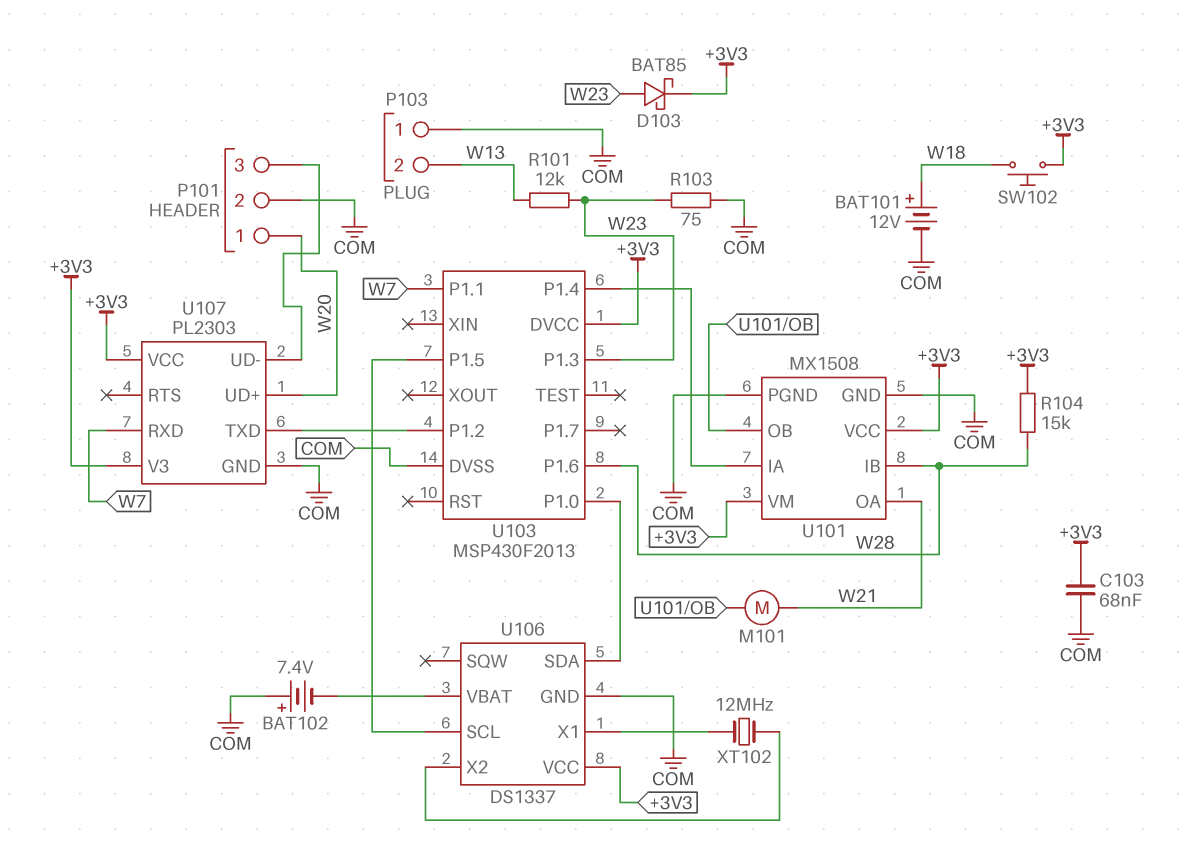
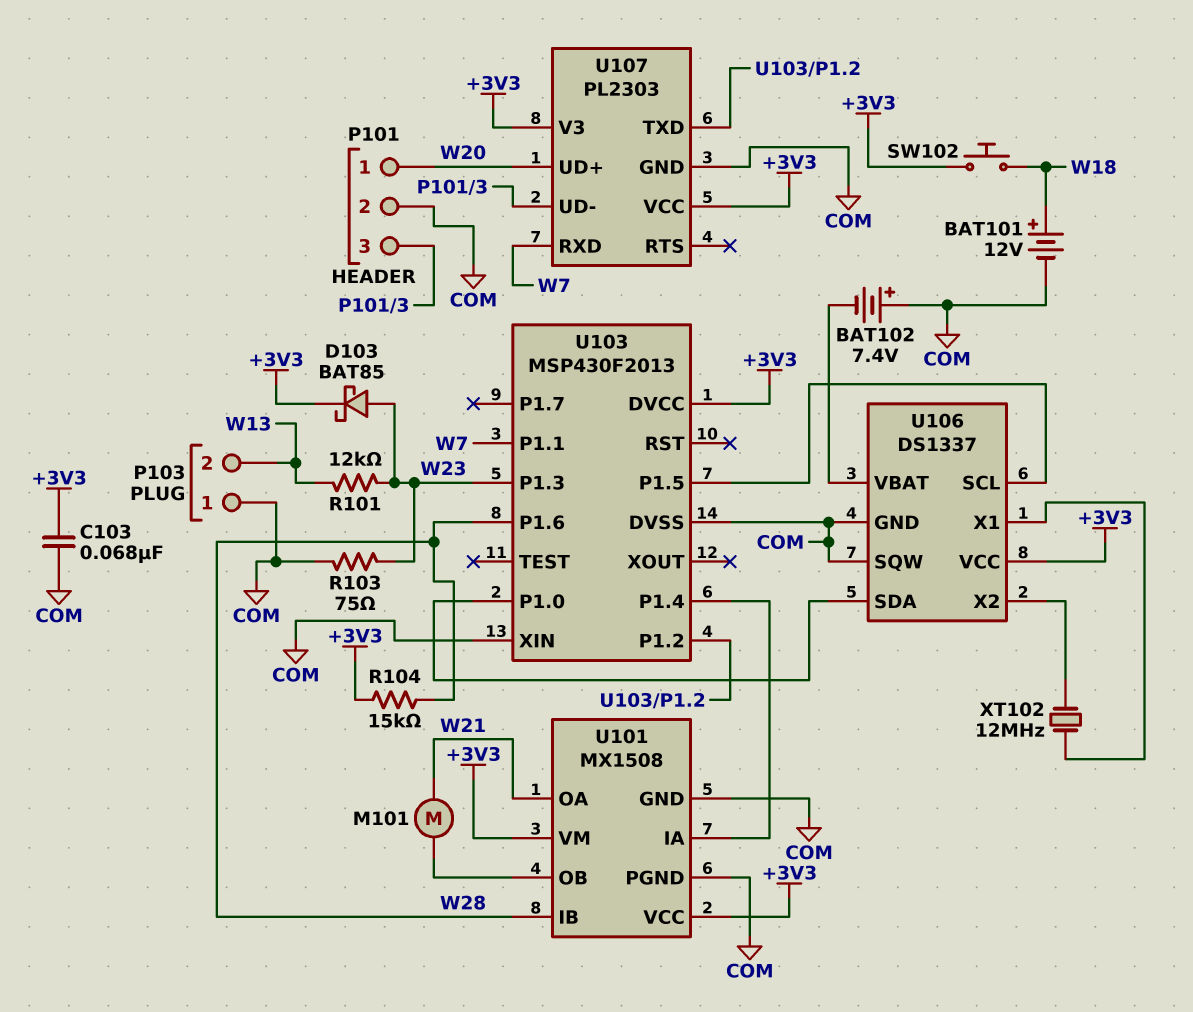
U103 pin XIN: none -> COM
U106 pin SQW: none -> COM

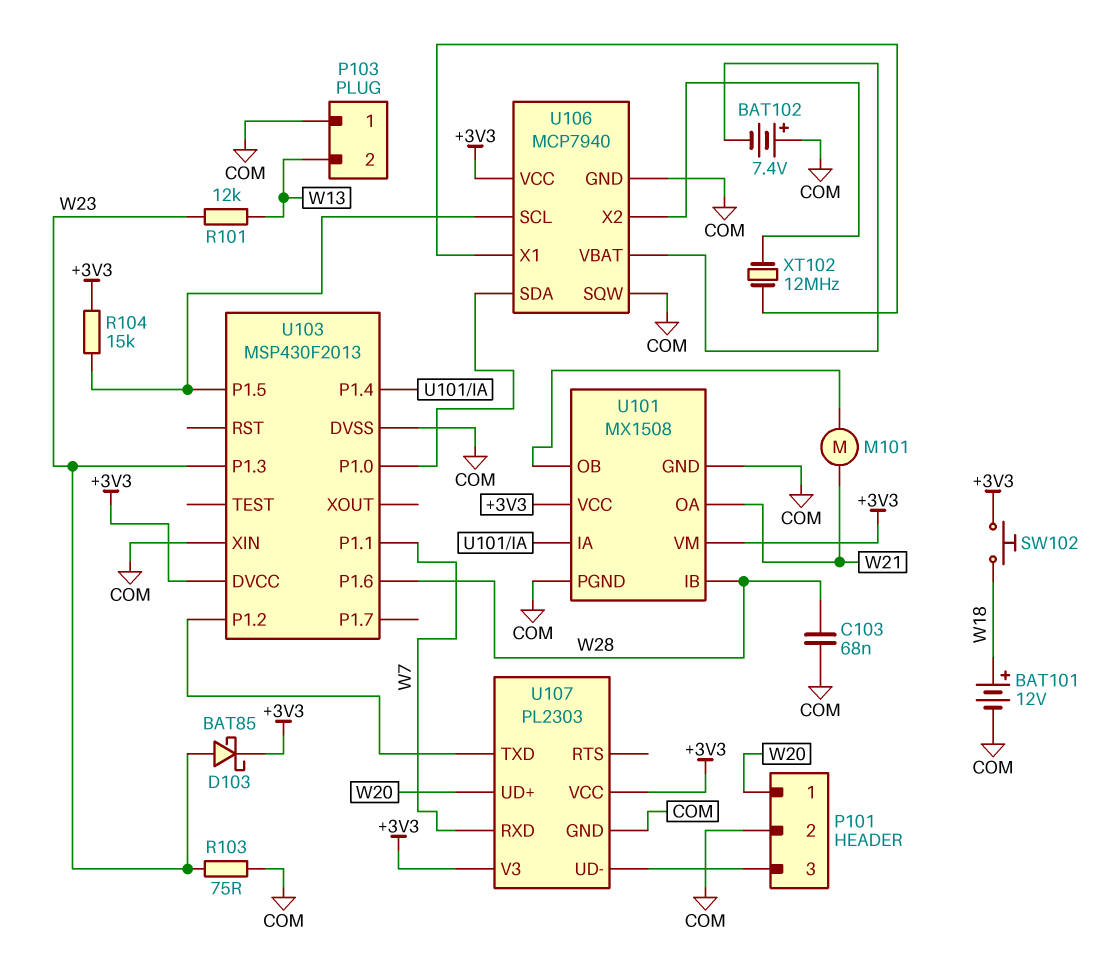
C103: 68nF (+3V3, COM) -> 68nF (COM, W28)
R104: 15k (+3V3, W28) -> 15k (+3V3, U103/P1.5)
U106: DS1337 -> MCP7940

